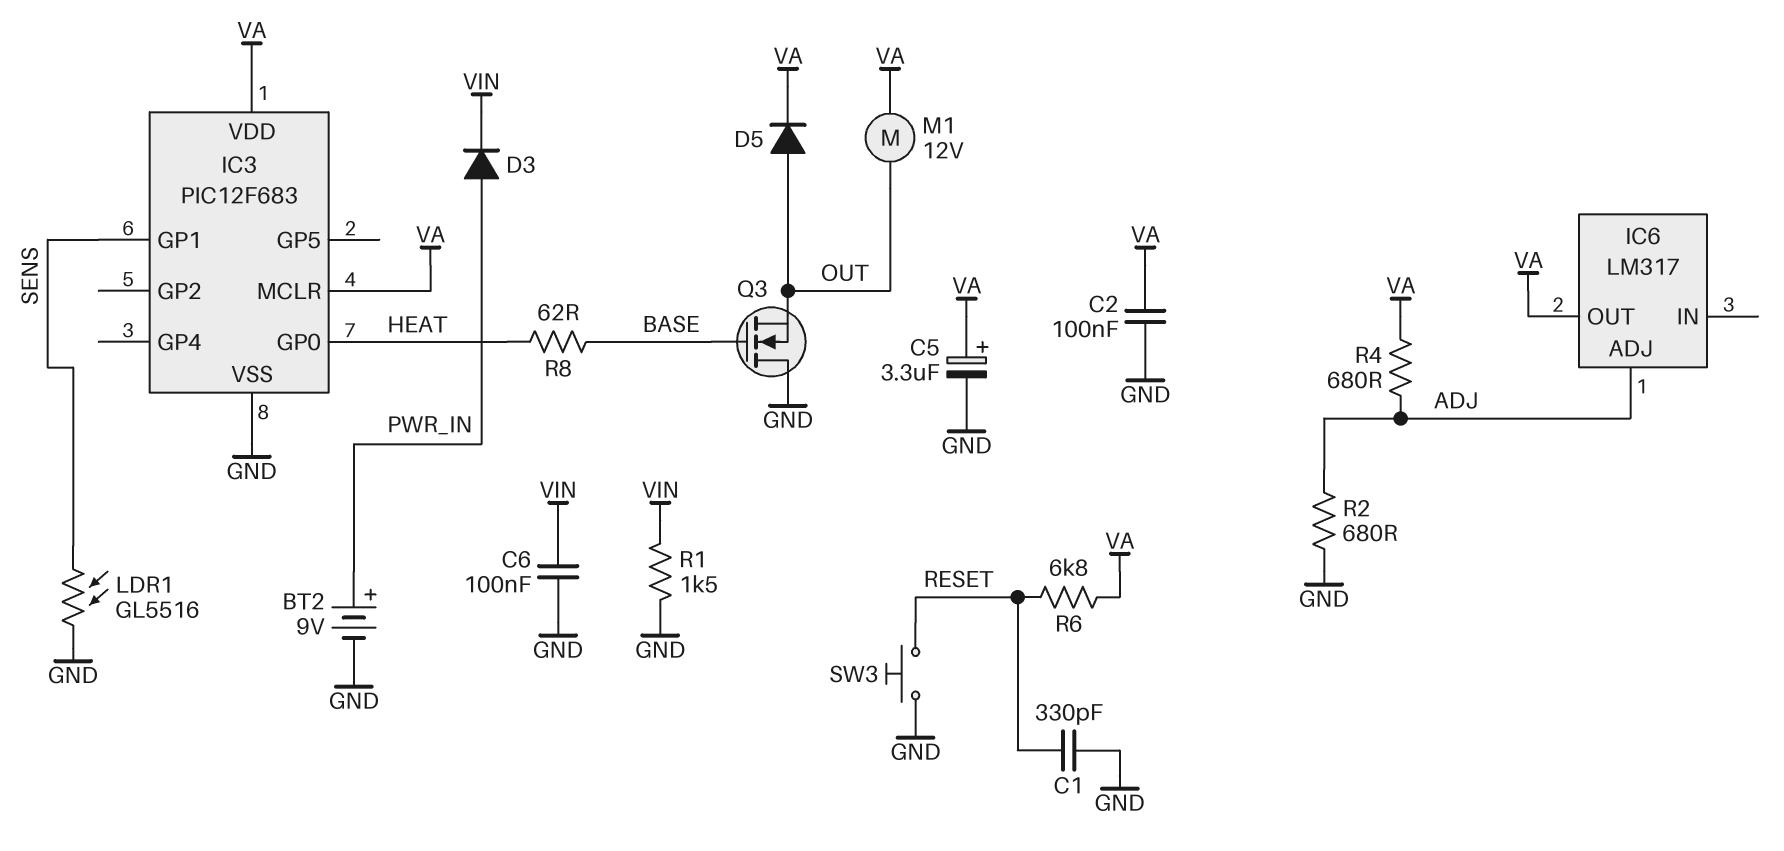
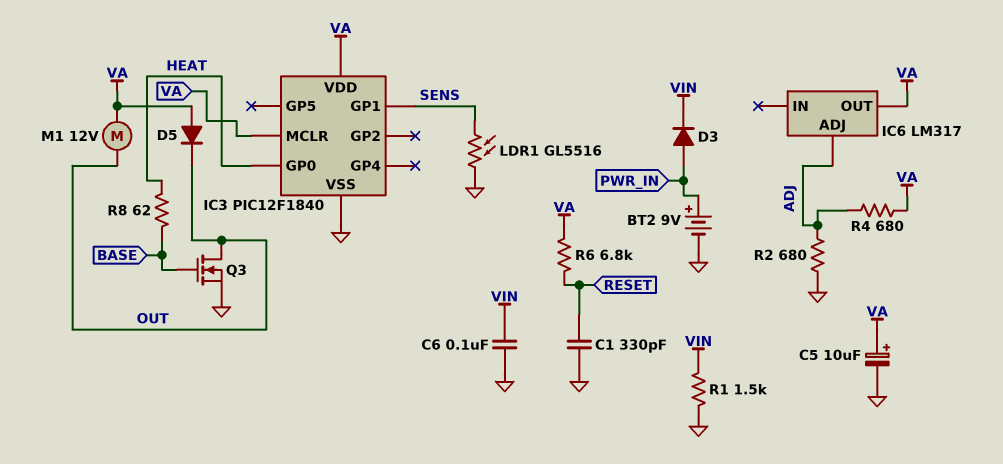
C2: 100nF (GND, VA) -> none
C5: 3.3uF (plus VA, minus GND) -> 10uF (plus VA, minus GND)
D5: diode (A OUT, K VA) -> diode (A VA, K OUT)
IC3: PIC12F683 -> PIC12F1840
Q3: NMOS (G BASE, D GND, S OUT) -> NMOS (G BASE, D OUT, S GND)
SW3: button (GND, RESET) -> none

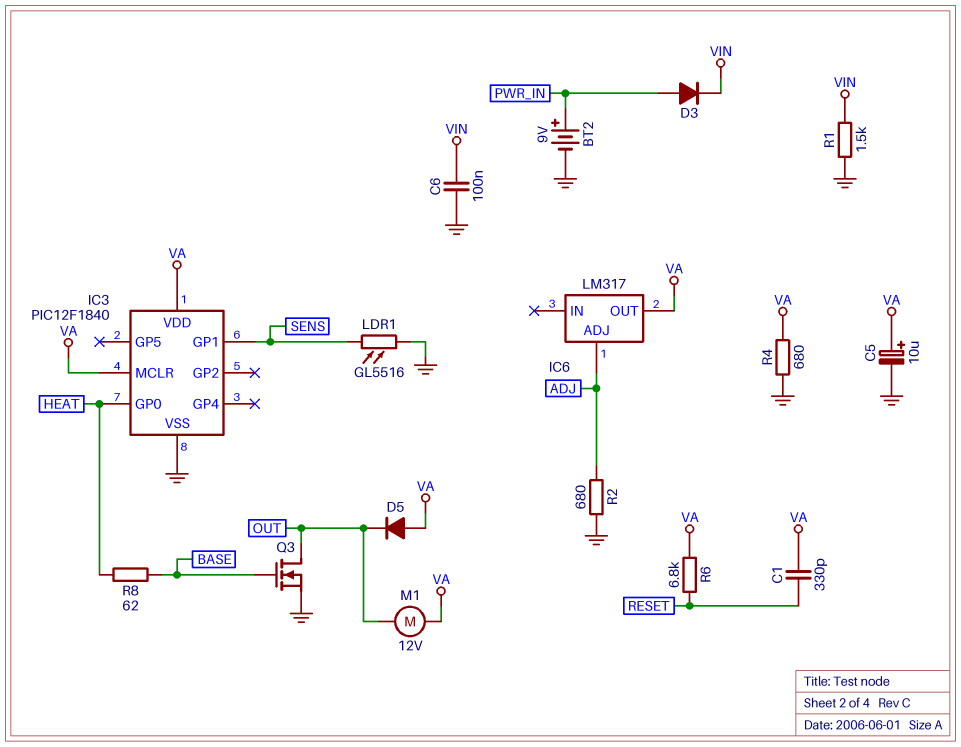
C1: 330pF (GND, RESET) -> 330pF (RESET, VA)
R4: 680 (ADJ, VA) -> 680 (GND, VA)

